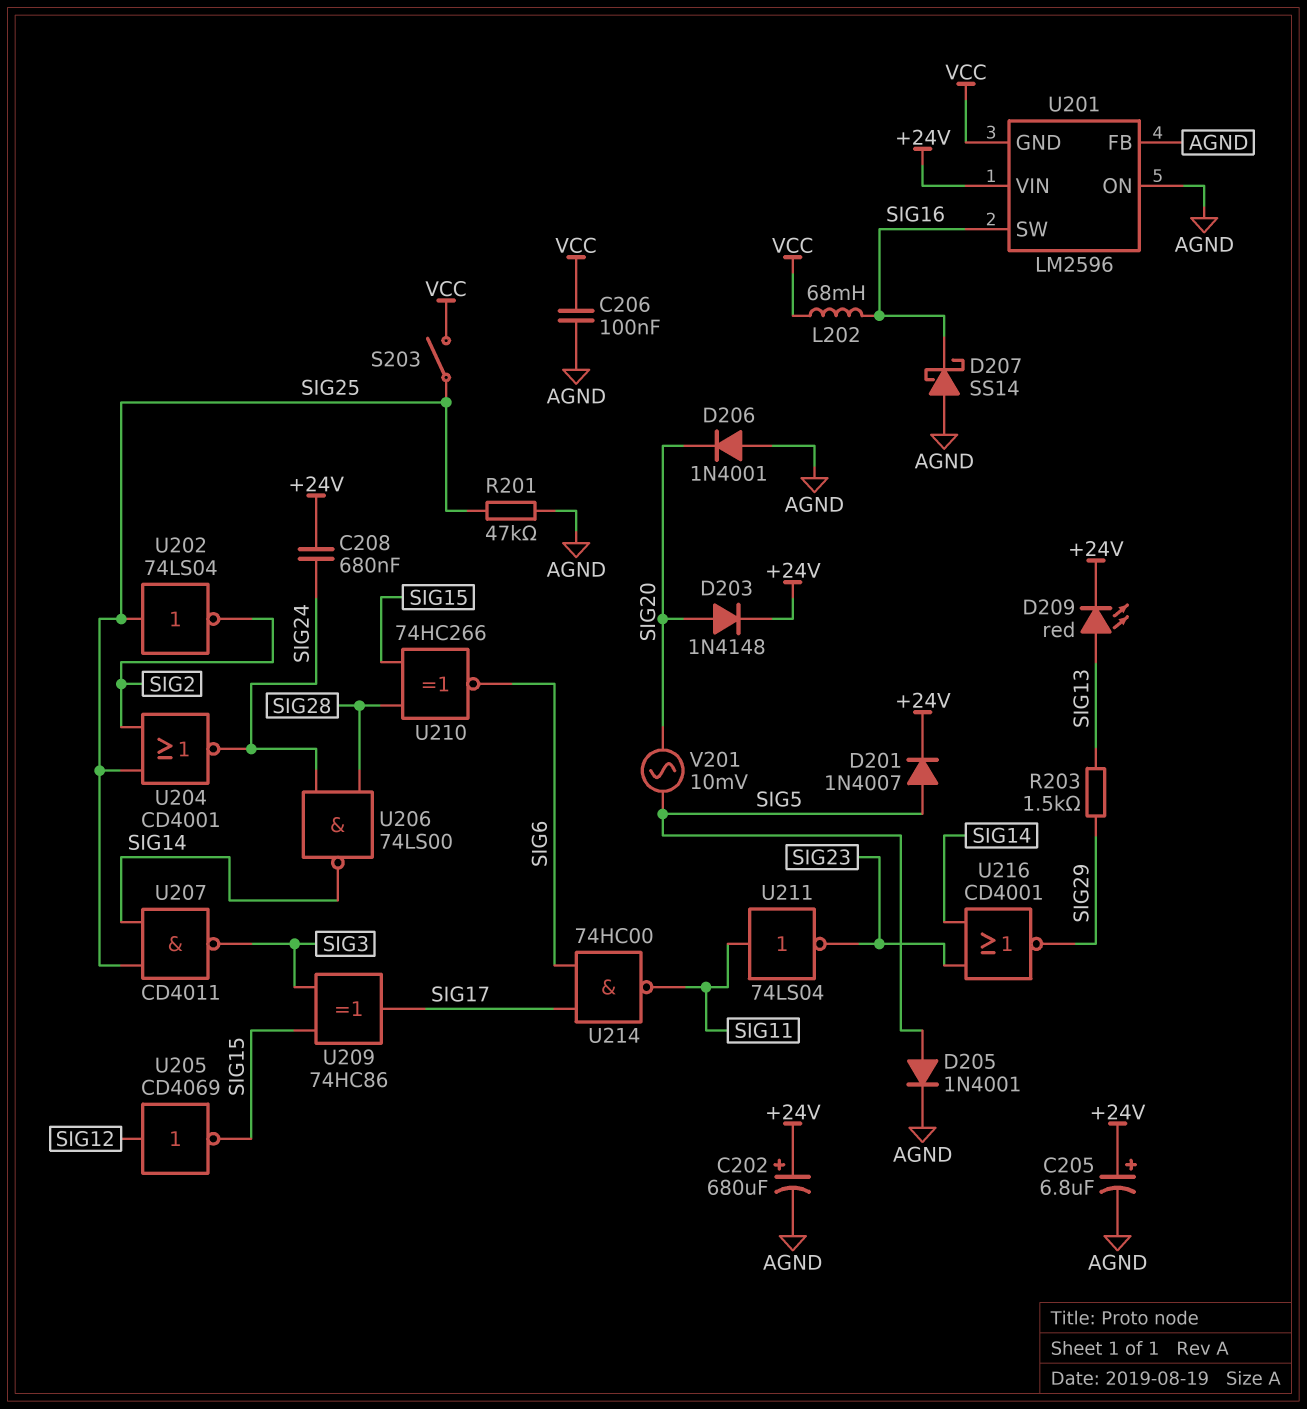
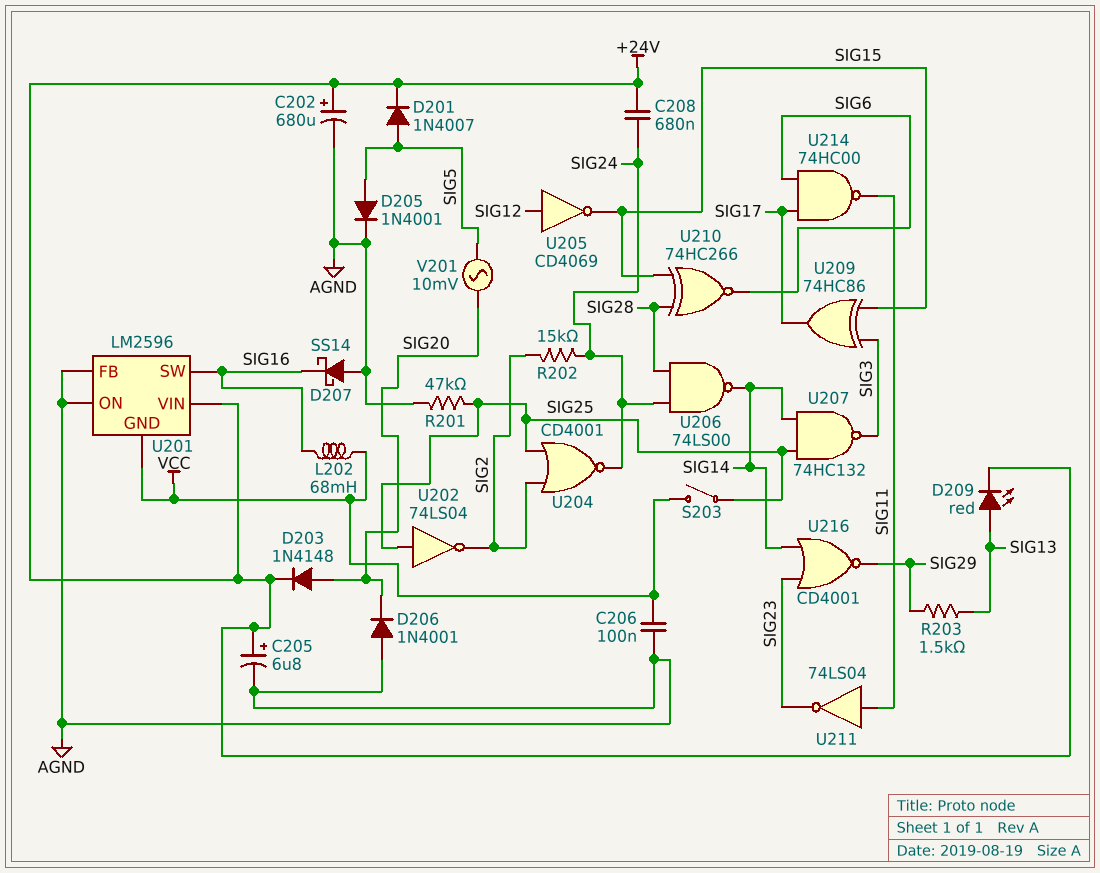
R202: none -> 15k (SIG2, SIG24)
U207: NAND CD4011 (in SIG14, in SIG25, out SIG3) -> NAND 74HC132 (in SIG14, in SIG25, out SIG3)

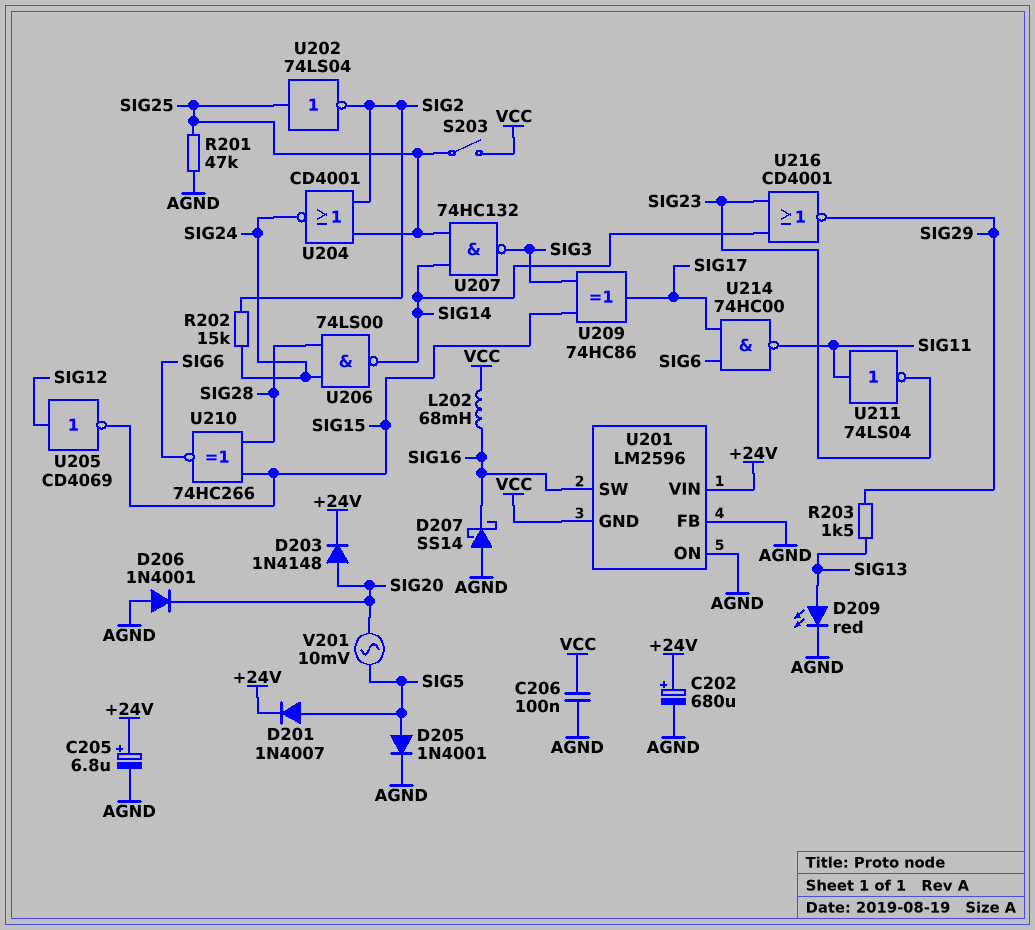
C208: 680nF (+24V, SIG24) -> none
D209: LED red (A SIG13, K +24V) -> LED red (A SIG13, K AGND)

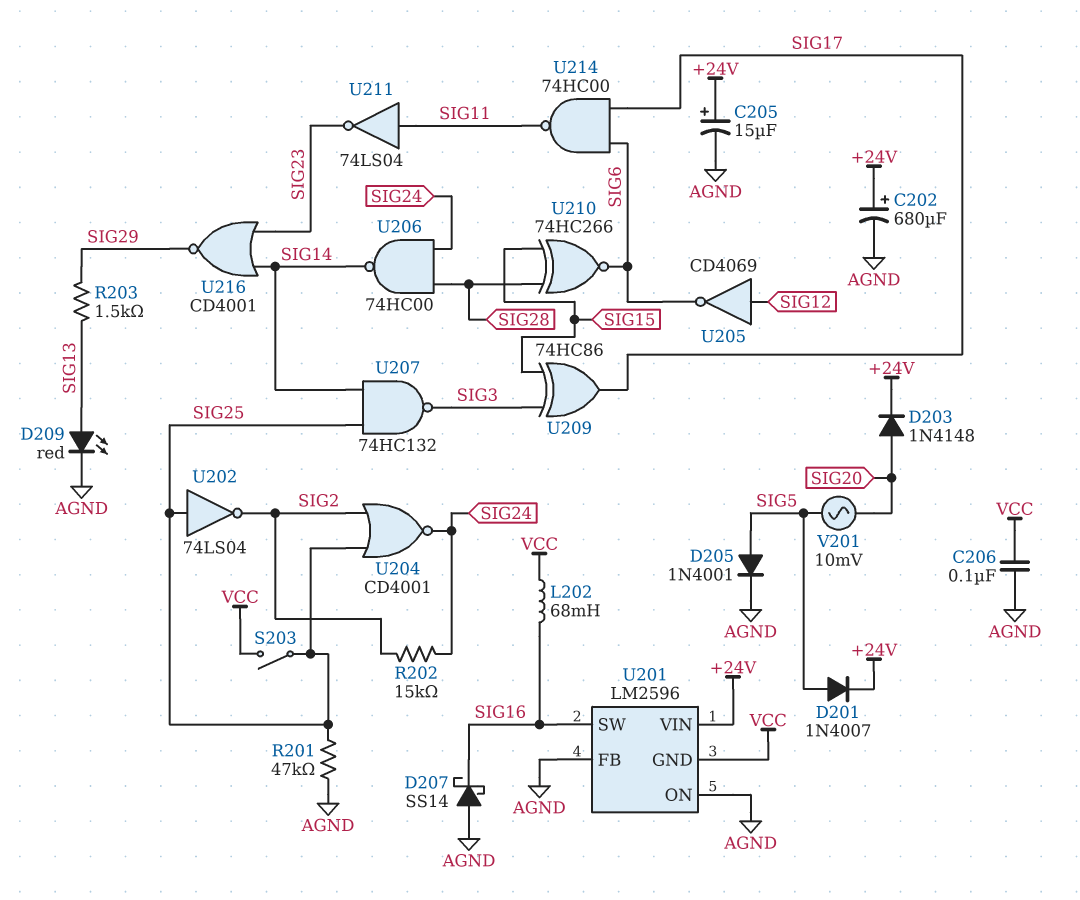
C205: 6.8uF (plus +24V, minus AGND) -> 15uF (plus +24V, minus AGND)
D206: diode 1N4001 (A AGND, K SIG20) -> none
U205: NOT CD4069 (in SIG12, out SIG15) -> NOT CD4069 (in SIG12, out SIG6)
U206: NAND 74LS00 (in SIG24, in SIG28, out SIG14) -> NAND 74HC00 (in SIG24, in SIG28, out SIG14)

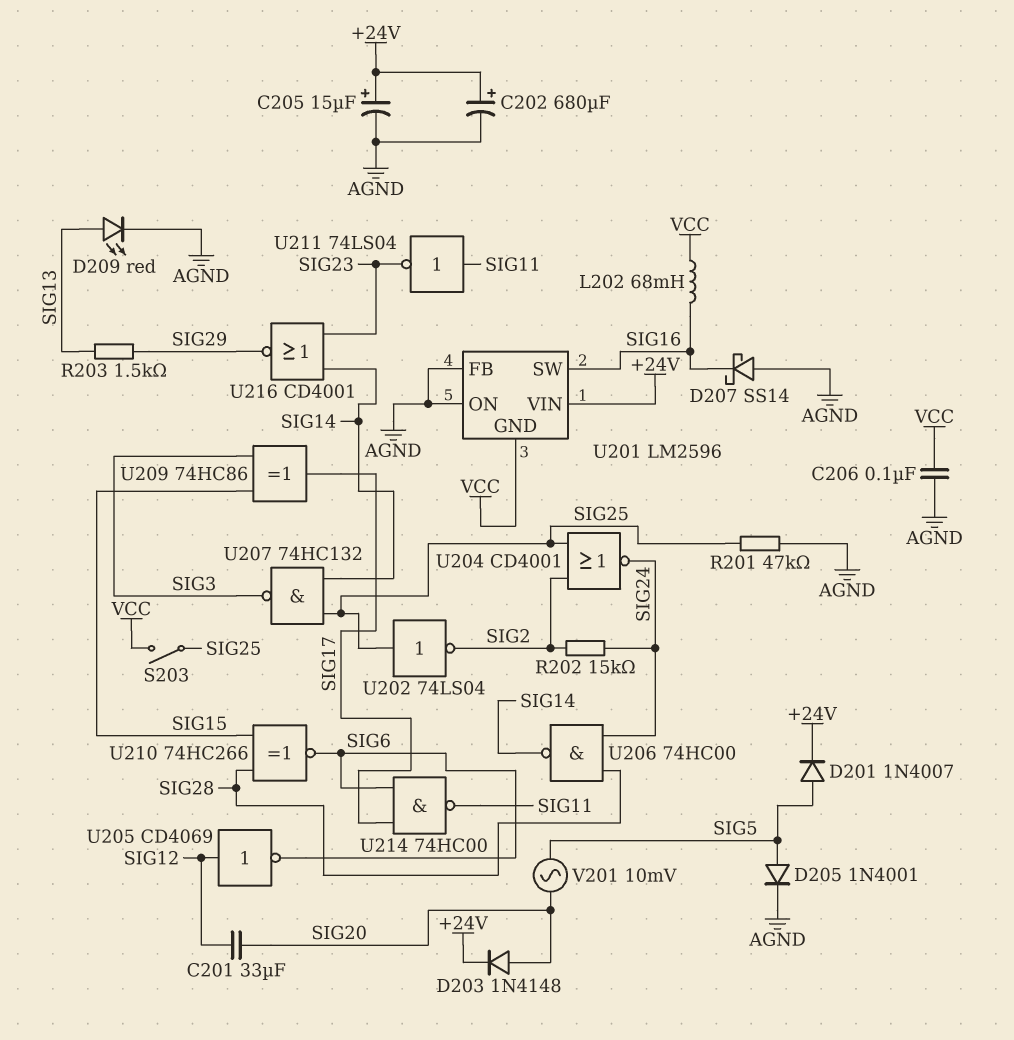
C201: none -> 33uF (SIG12, SIG20)

